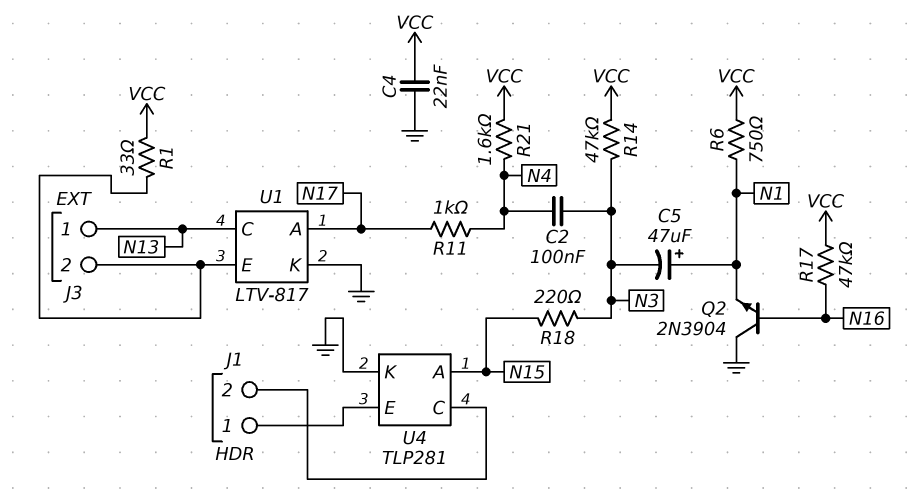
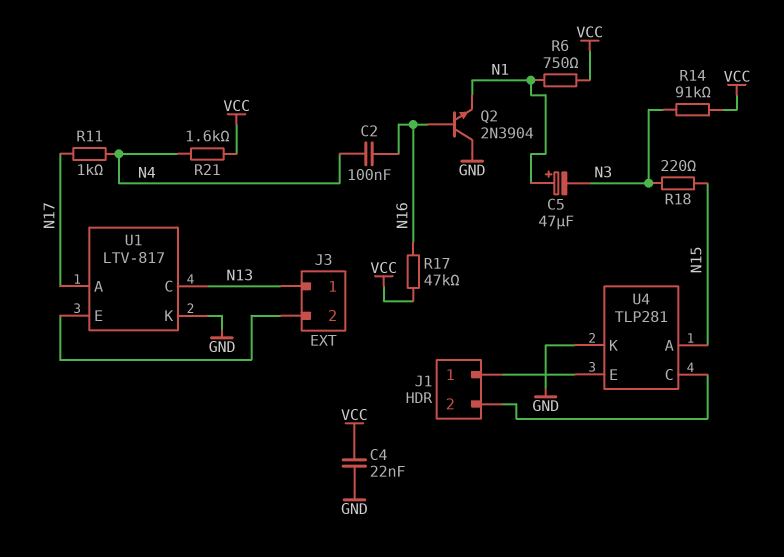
C2: 100nF (N3, N4) -> 100nF (N4, N16)
R1: 33 (J3/2, VCC) -> none
R14: 47k (N3, VCC) -> 91k (N3, VCC)

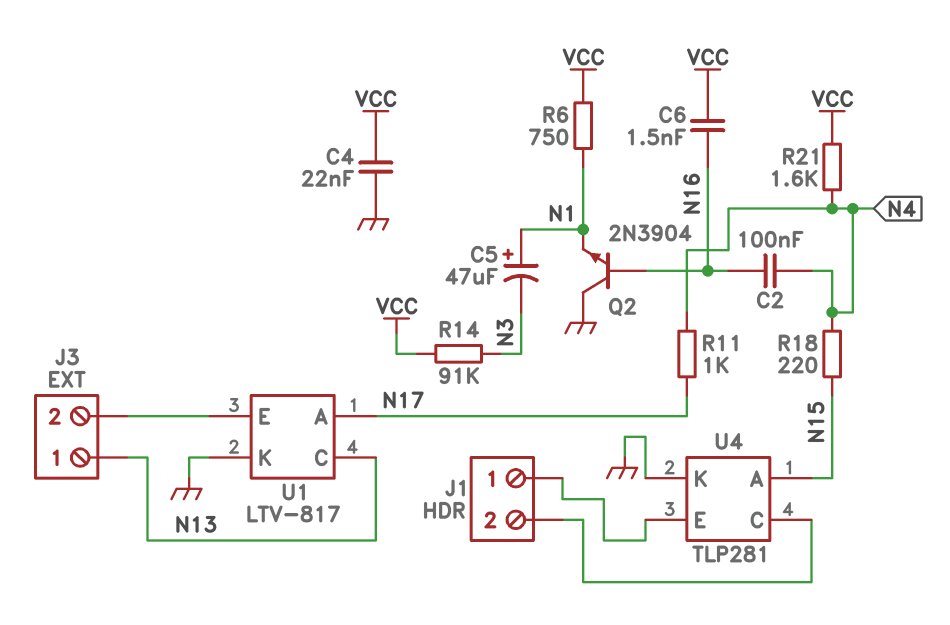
C6: none -> 1.5nF (N16, VCC)
R17: 47k (N16, VCC) -> none
R18: 220 (N3, N15) -> 220 (N4, N15)

